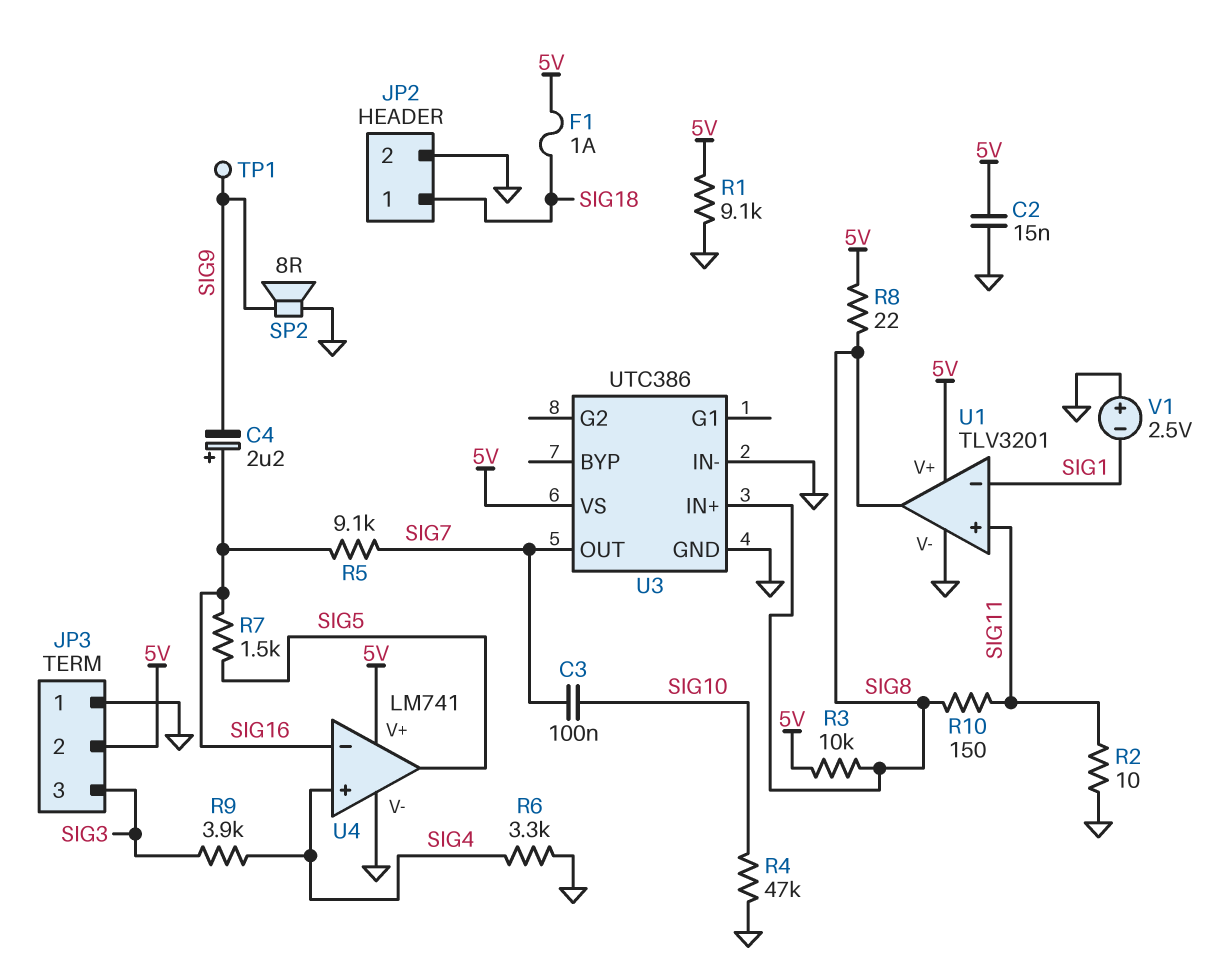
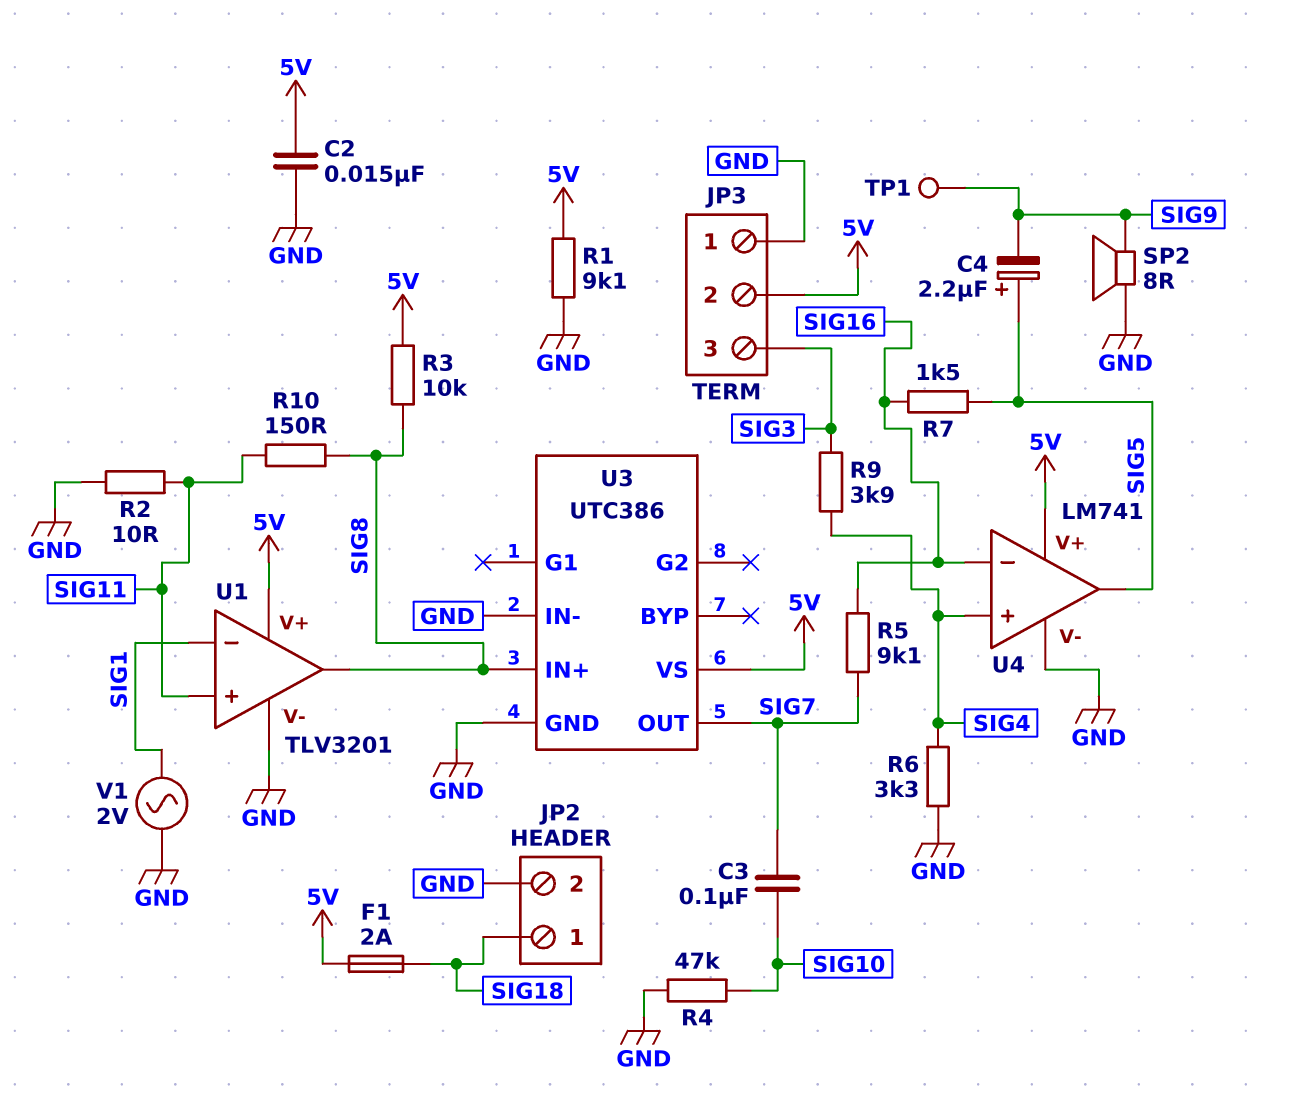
C4: 2.2uF (plus SIG16, minus SIG9) -> 2.2uF (plus SIG5, minus SIG9)
F1: 1A (5V, SIG18) -> 2A (5V, SIG18)
R8: 22 (5V, SIG8) -> none
V1: 2.5V (plus GND, minus SIG1) -> AC 2V (GND, SIG1)

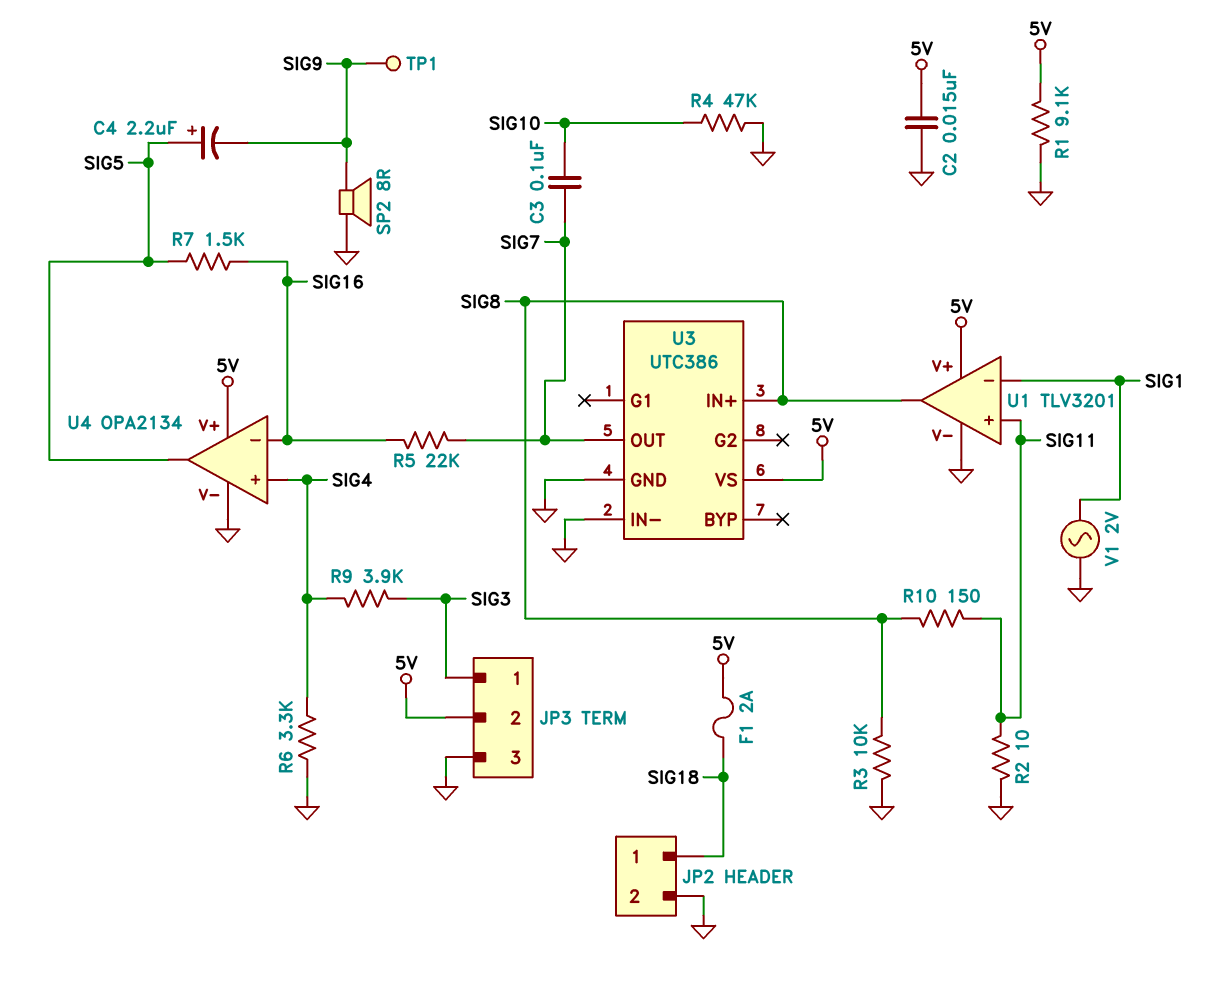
JP3 pin 1: GND -> SIG3
JP3 pin 3: SIG3 -> GND
R3: 10k (5V, SIG8) -> 10k (GND, SIG8)
R5: 9.1k (SIG7, SIG16) -> 22k (SIG7, SIG16)
U4: LM741 -> OPA2134

